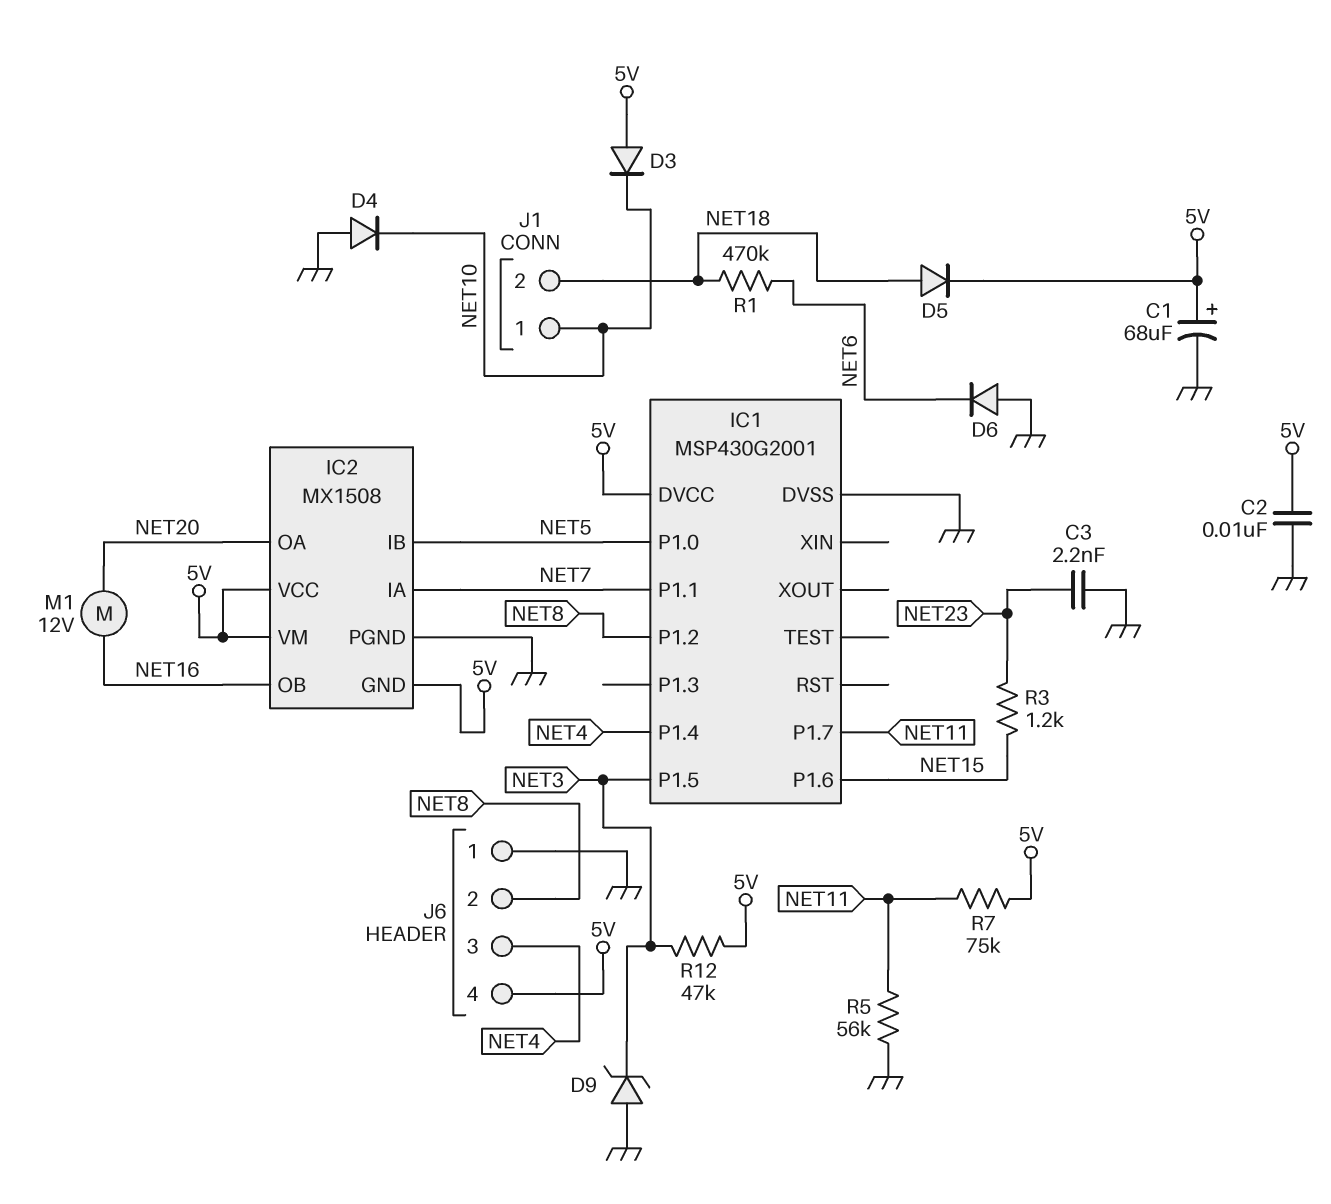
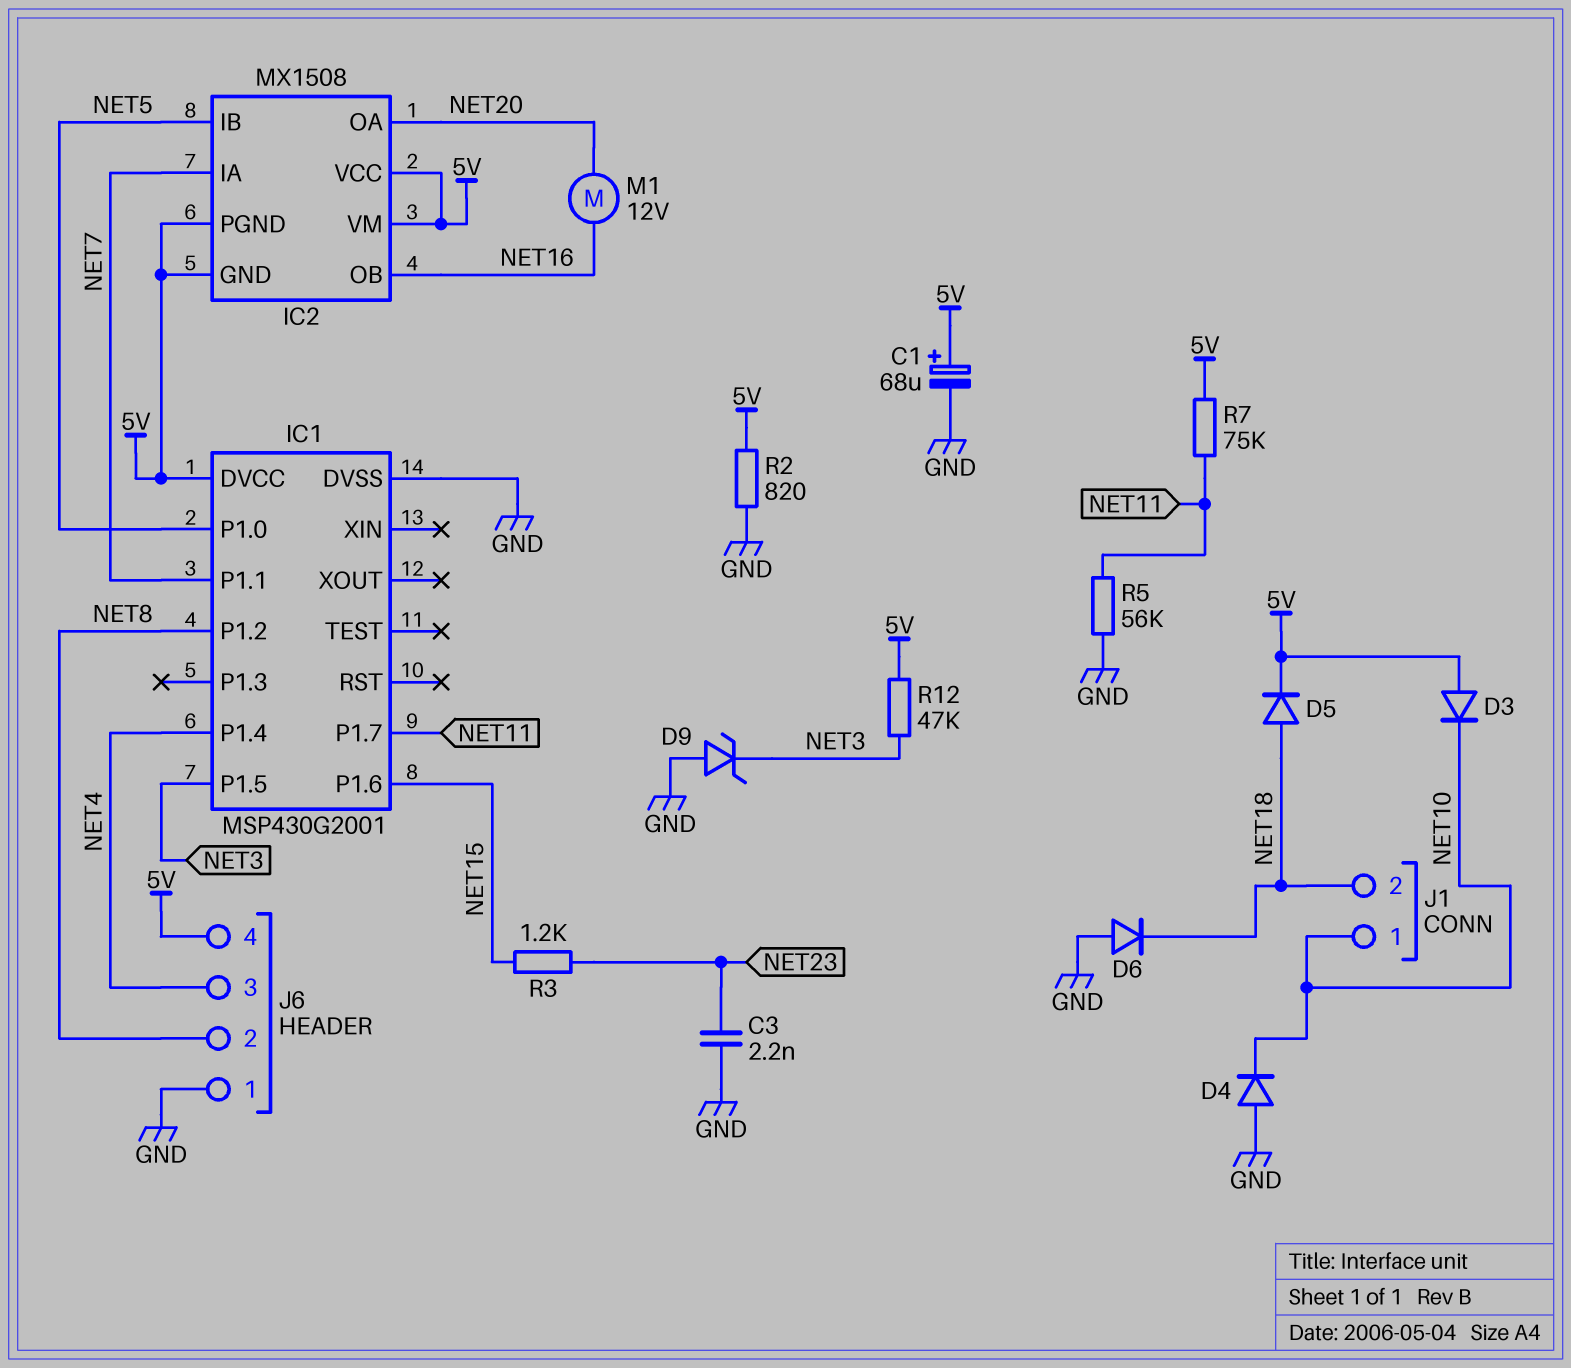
C2: 10nF (5V, GND) -> none
D6: diode (A GND, K NET6) -> diode (A GND, K NET18)
IC2 pin PGND: GND -> 5V
R1: 470k (NET6, NET18) -> none
R2: none -> 820 (5V, GND)

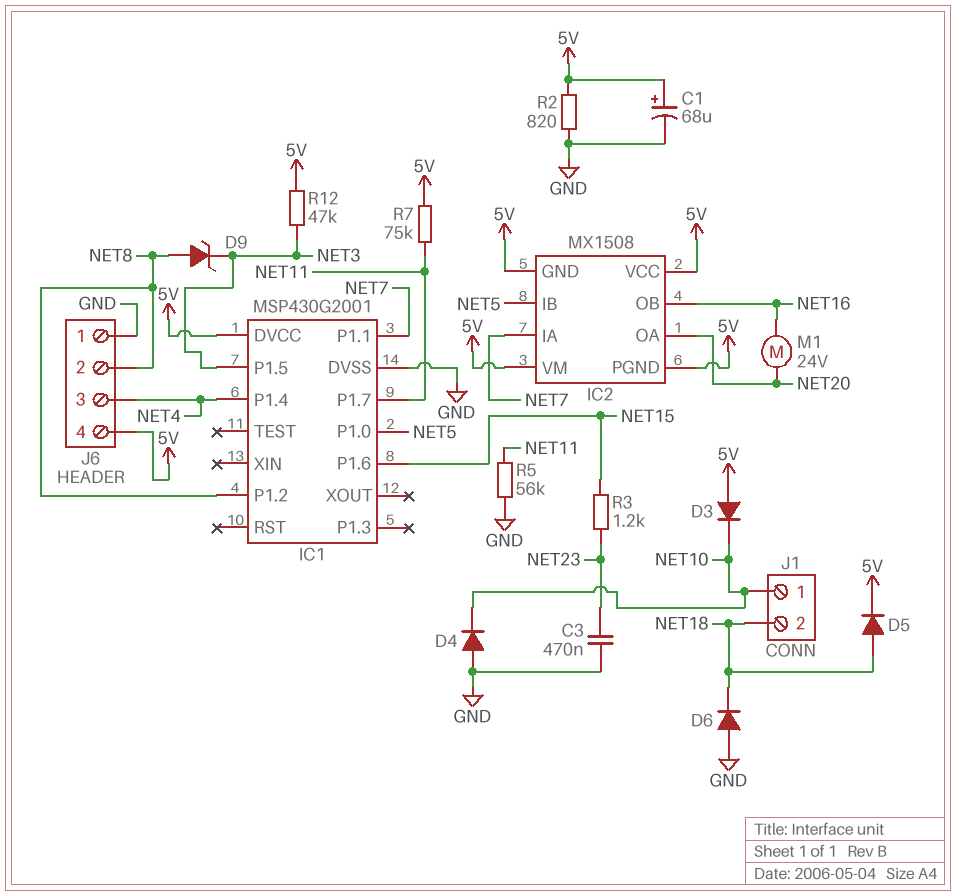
C3: 2.2nF (GND, NET23) -> 470nF (GND, NET23)
D9: zener (A GND, K NET3) -> zener (A NET8, K NET3)
M1: motor 12V (NET16, NET20) -> motor 24V (NET16, NET20)

